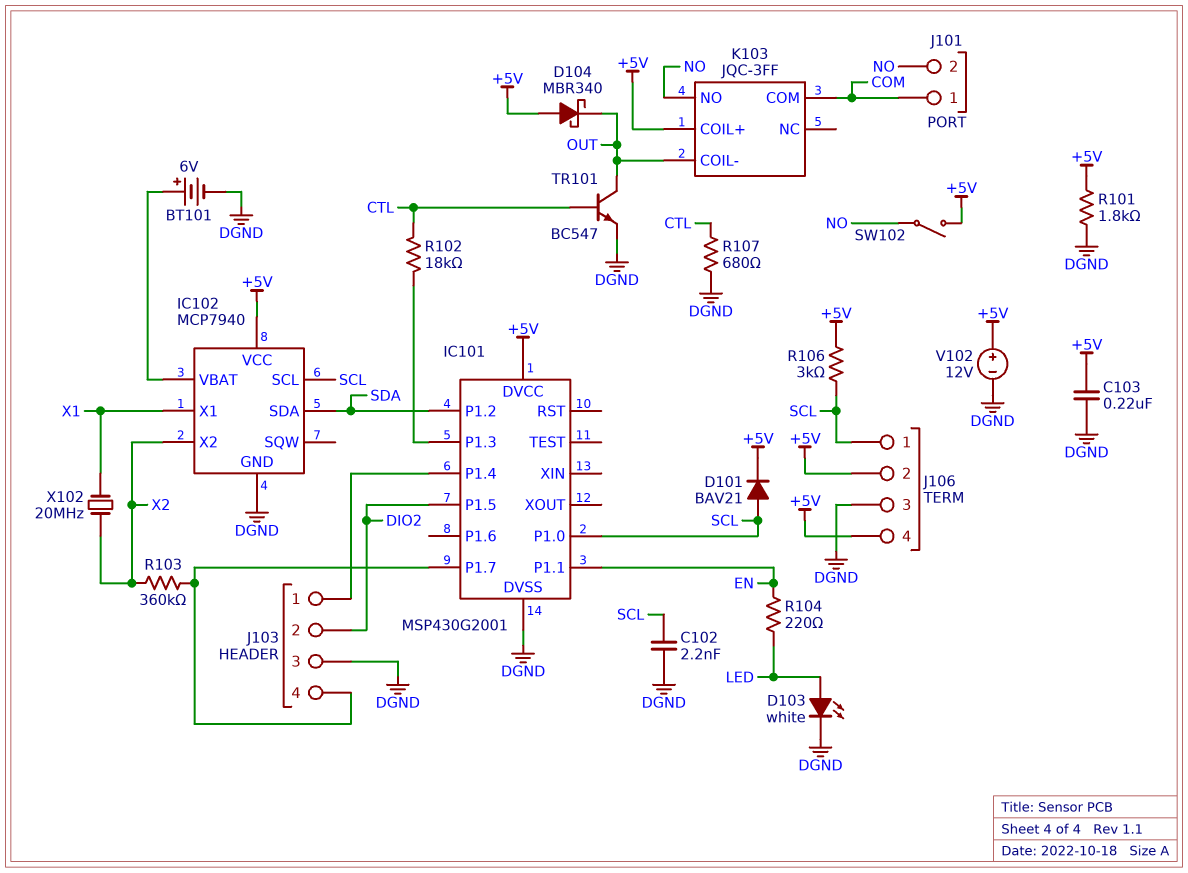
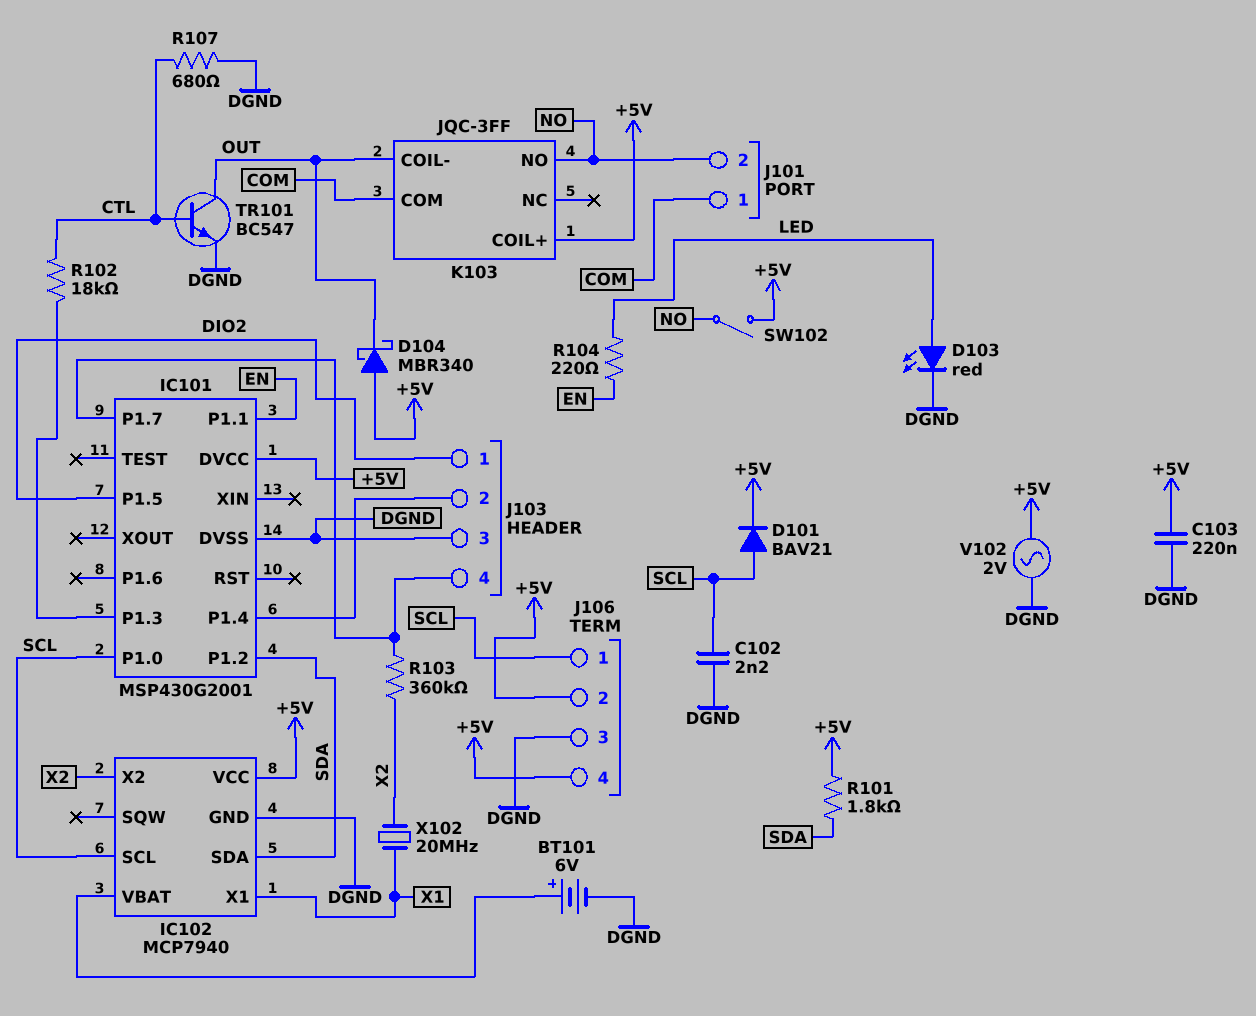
D103: LED white (A LED, K DGND) -> LED red (A LED, K DGND)
J103 pin 1: IC101/P1.4 -> DIO2
J103 pin 2: DIO2 -> IC101/P1.4
R101: 1.8k (+5V, DGND) -> 1.8k (+5V, SDA)
R106: 3k (+5V, SCL) -> none
V102: 12V (plus +5V, minus DGND) -> AC 2V (+5V, DGND)

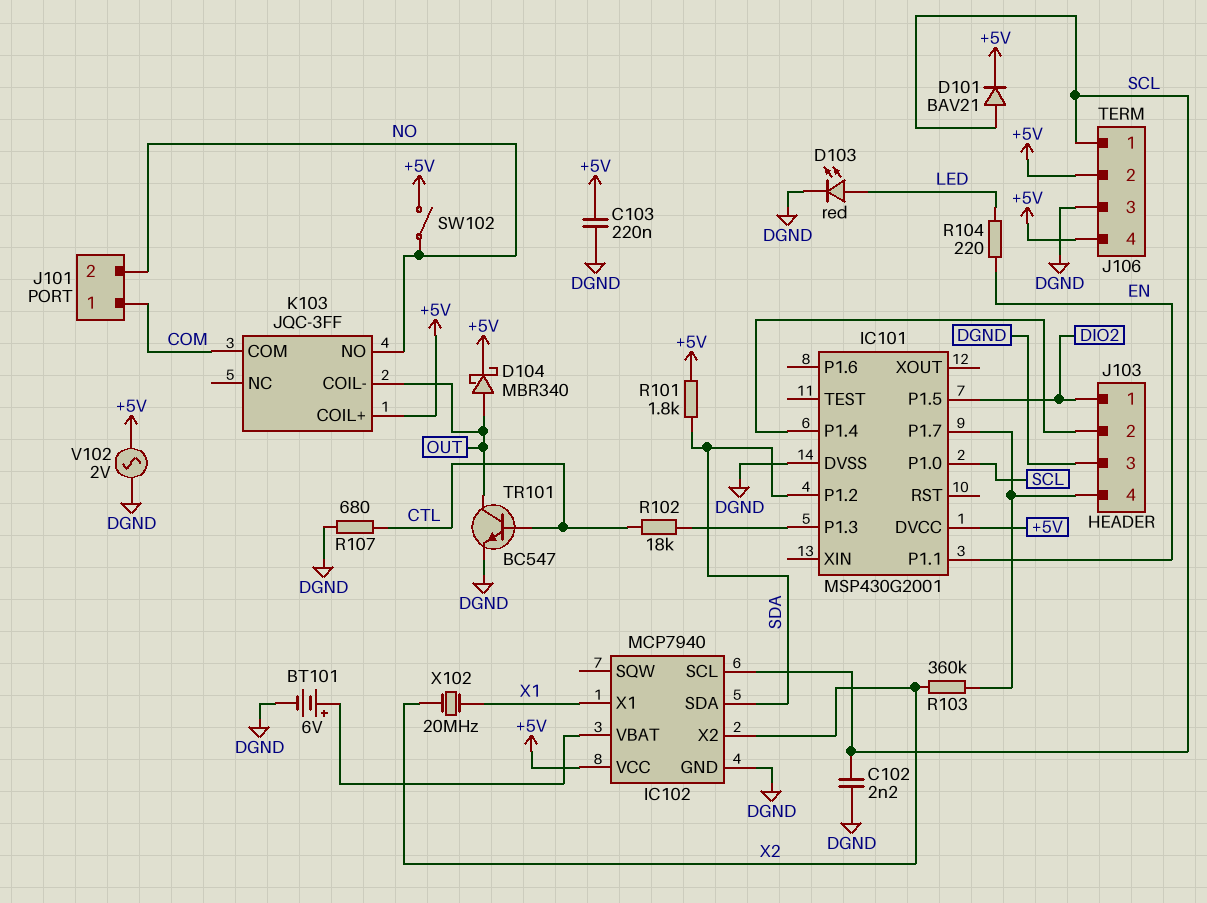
D104: schottky MBR340 (A +5V, K OUT) -> schottky MBR340 (A OUT, K +5V)

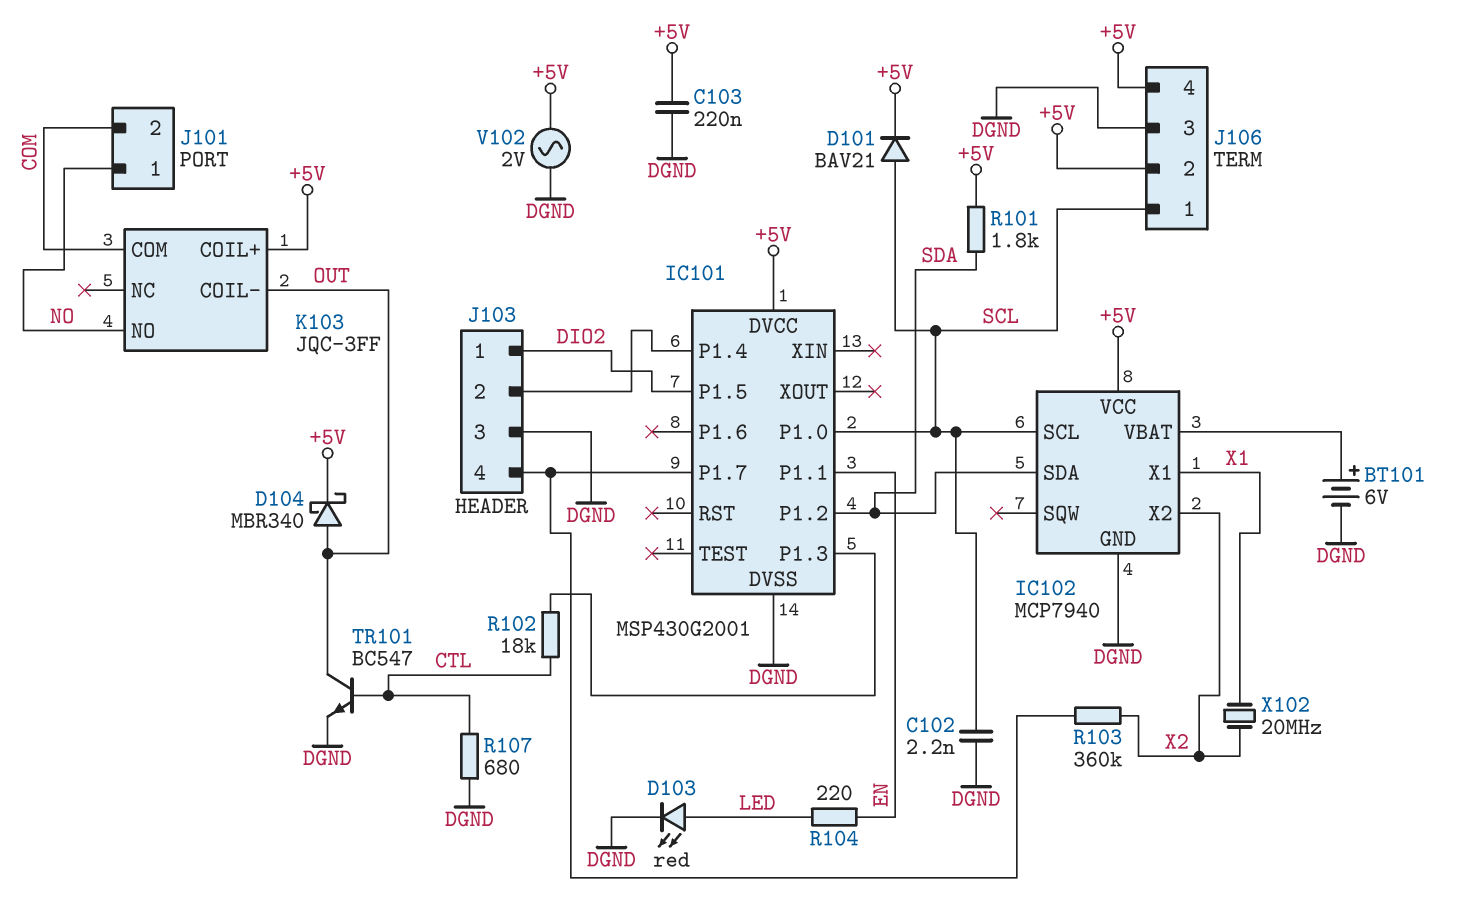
J101 pin 1: COM -> NO
J101 pin 2: NO -> COM
SW102: switch (+5V, NO) -> none

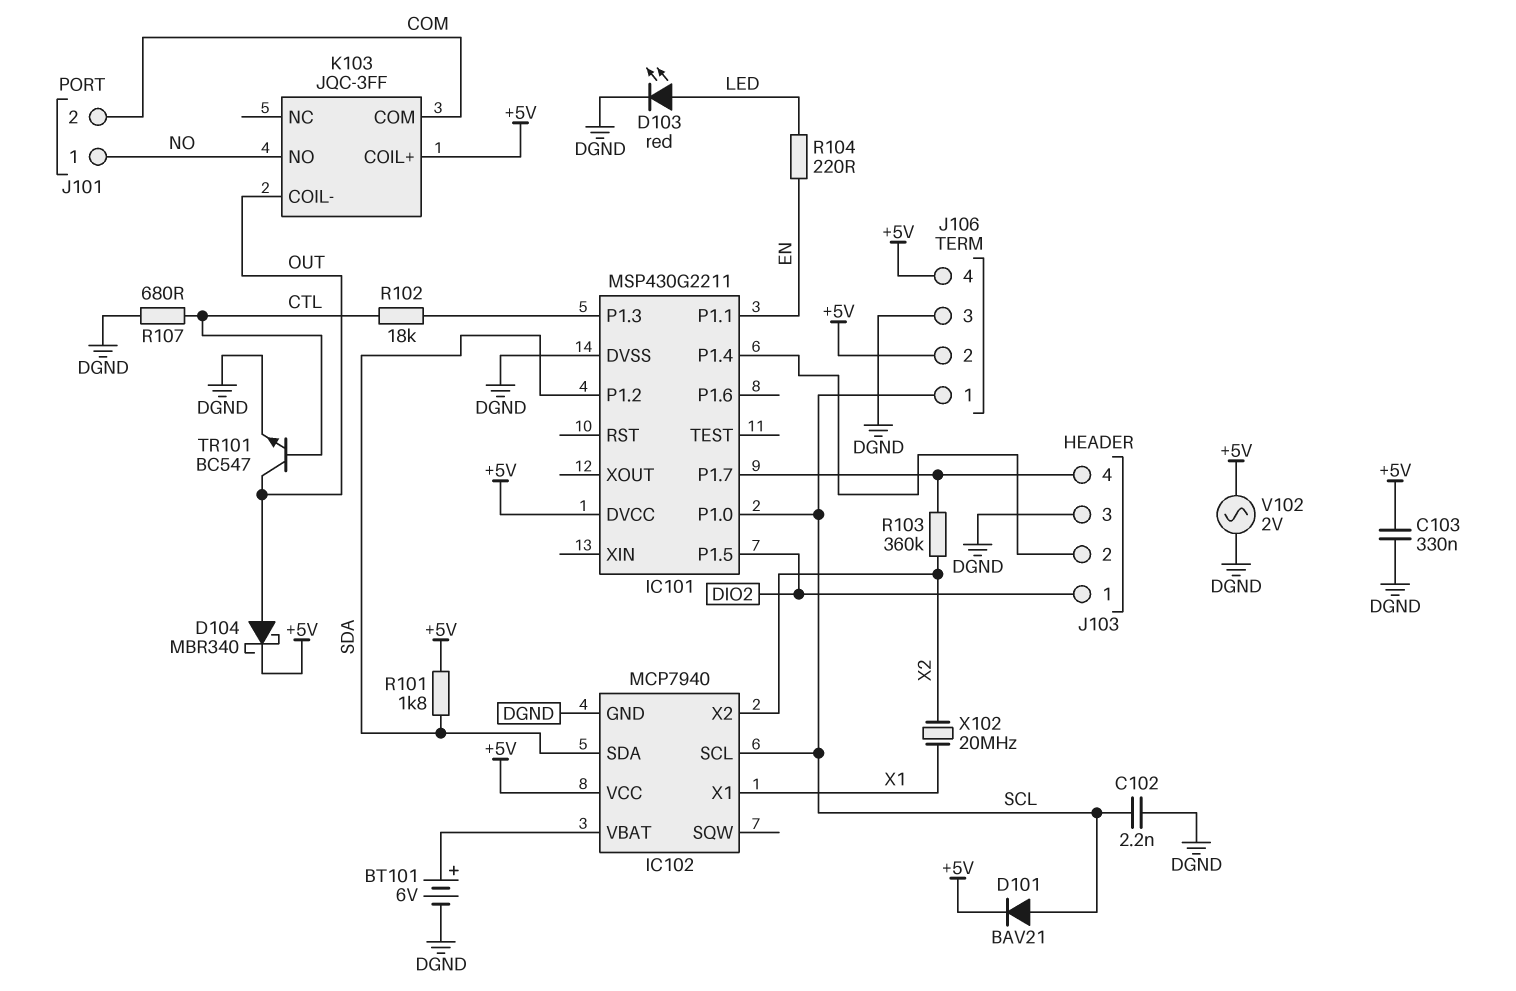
C103: 220nF (+5V, DGND) -> 330nF (+5V, DGND)
IC101: MSP430G2001 -> MSP430G2211

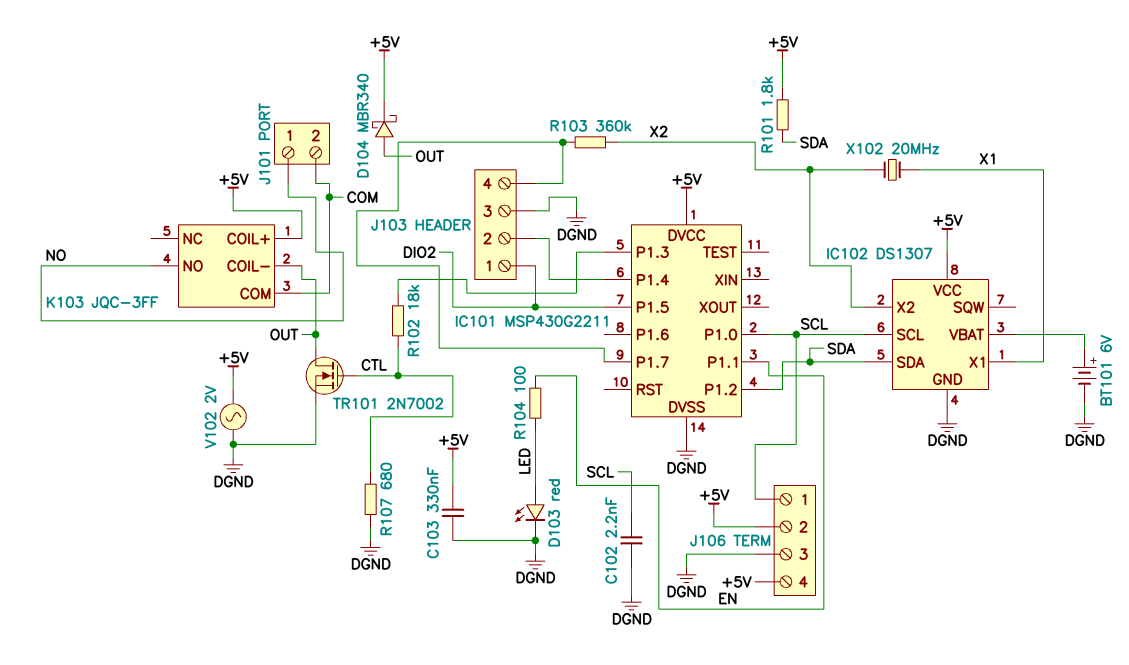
D101: diode BAV21 (A SCL, K +5V) -> none
IC102: MCP7940 -> DS1307
R104: 220 (EN, LED) -> 100 (EN, LED)
TR101: NPN BC547 (B CTL, C OUT, E DGND) -> NMOS 2N7002 (G CTL, D OUT, S DGND)

